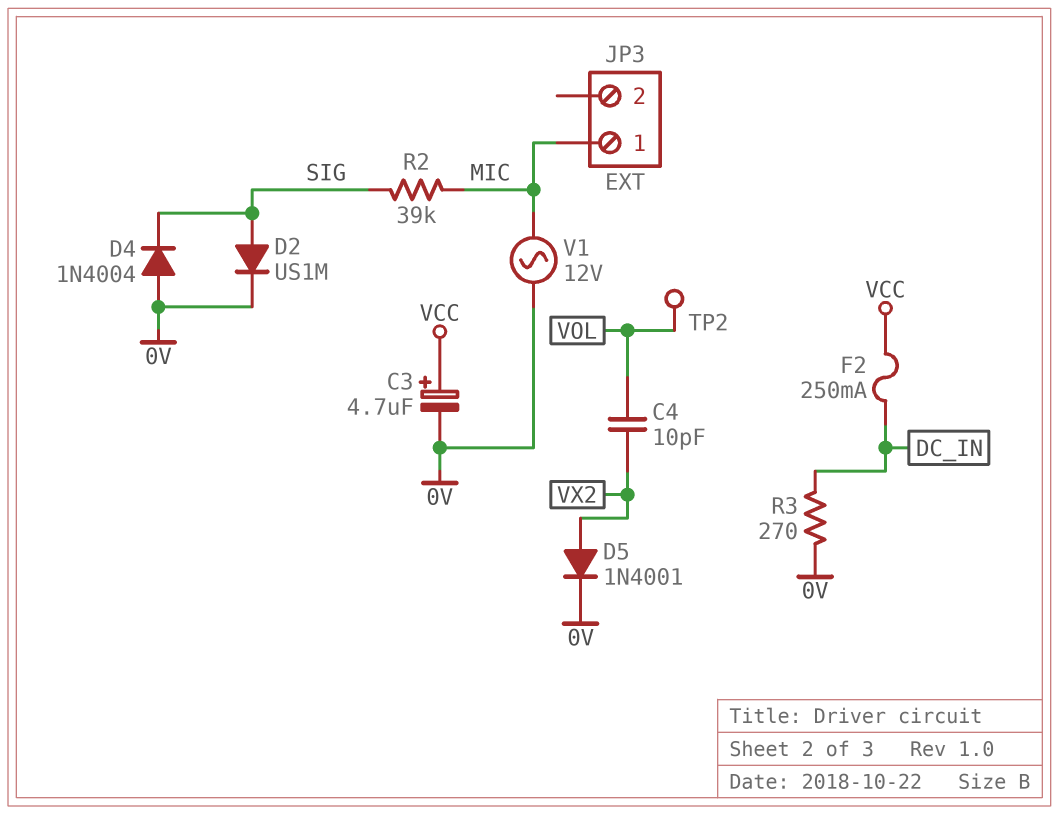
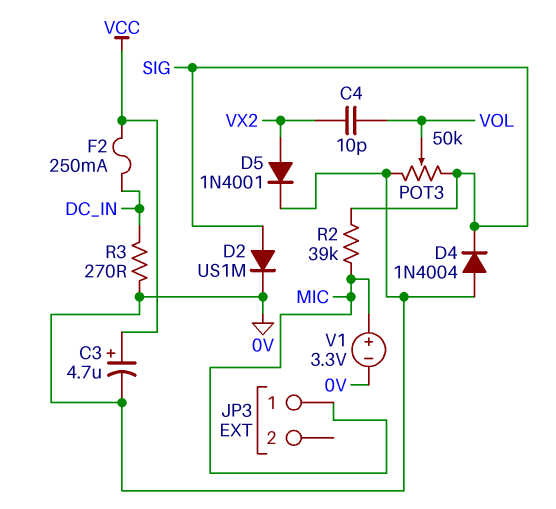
POT3: none -> 50k (0V, SIG, wiper VOL)
TP2: test point (VOL) -> none
V1: AC 12V (0V, MIC) -> 3.3V (plus MIC, minus 0V)

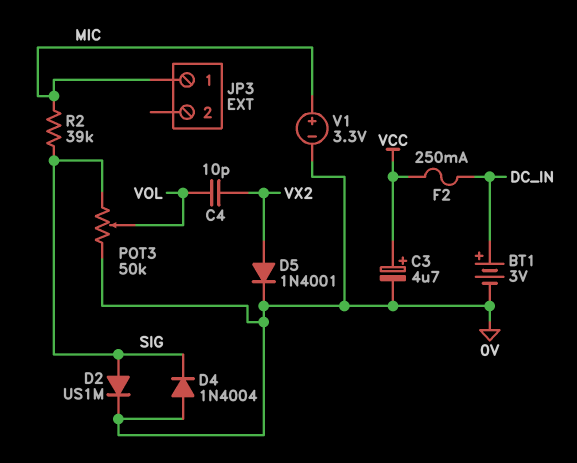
BT1: none -> 3V (plus DC_IN, minus 0V)
R3: 270 (0V, DC_IN) -> none

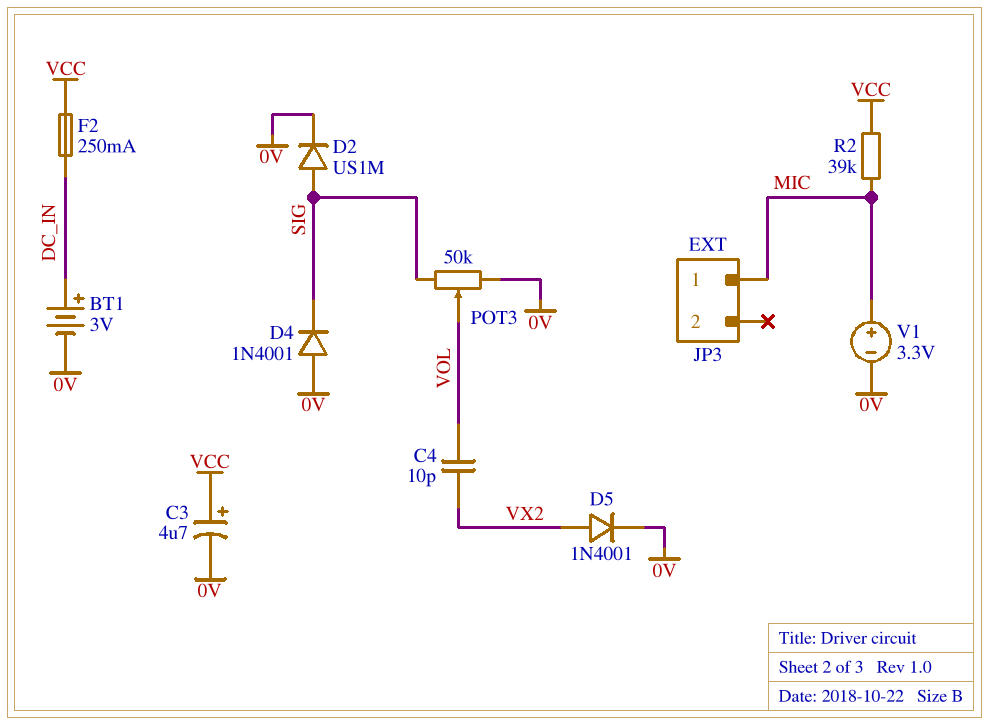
D4: diode 1N4004 (A 0V, K SIG) -> diode 1N4001 (A 0V, K SIG)
R2: 39k (MIC, SIG) -> 39k (MIC, VCC)

